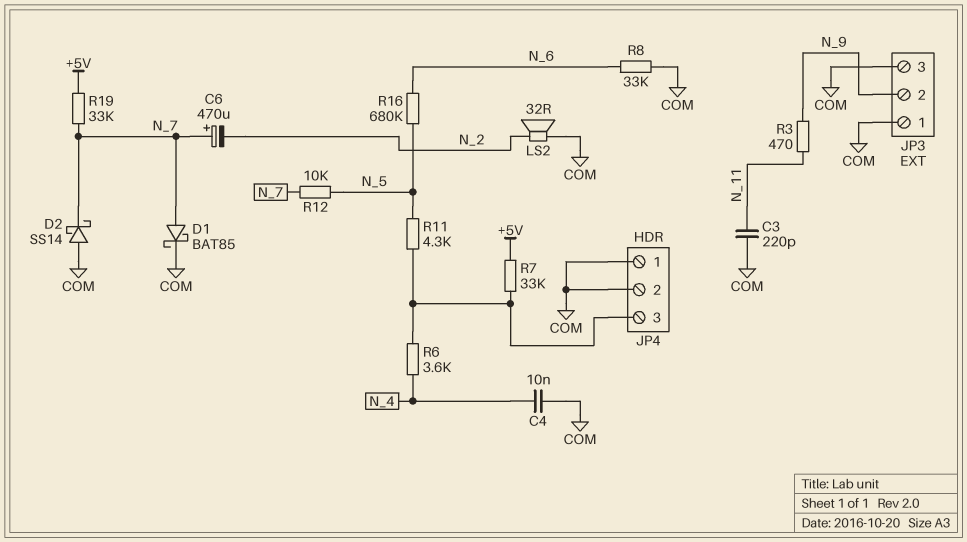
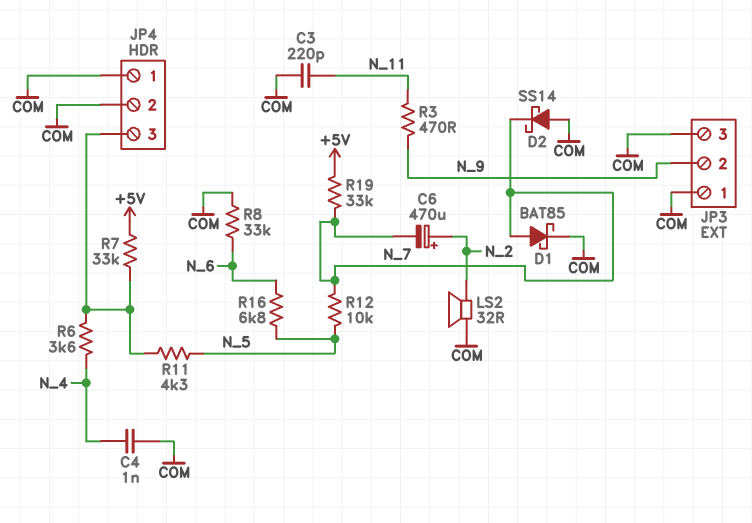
C4: 10nF (COM, N_4) -> 1nF (COM, N_4)
C6: 470uF (plus N_7, minus N_2) -> 470uF (plus N_2, minus N_7)
R16: 680k (N_5, N_6) -> 6.8k (N_5, N_6)

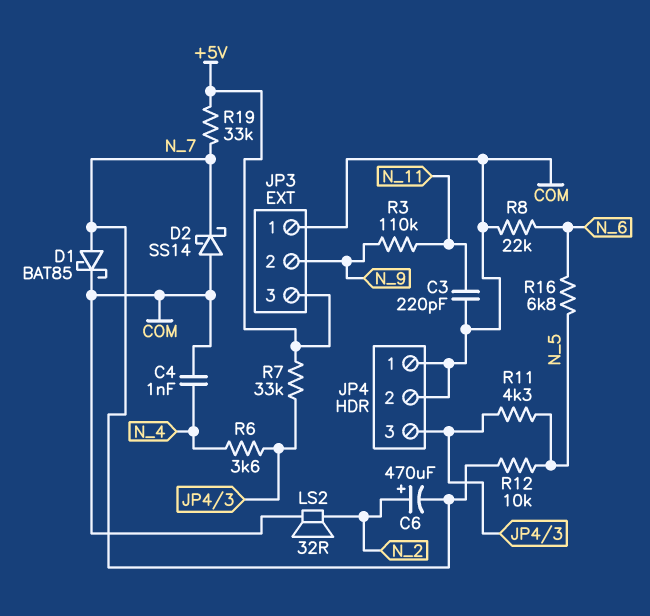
JP3 pin 3: COM -> +5V
R3: 470 (N_9, N_11) -> 110k (N_9, N_11)
R8: 33k (COM, N_6) -> 22k (COM, N_6)

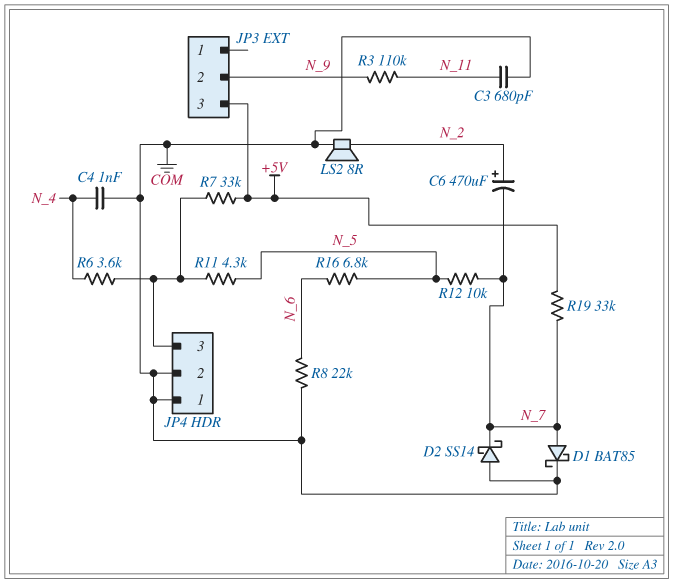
C3: 220pF (COM, N_11) -> 680pF (COM, N_11)
JP3 pin 1: COM -> none
LS2: speaker 32R (COM, N_2) -> speaker 8R (COM, N_2)

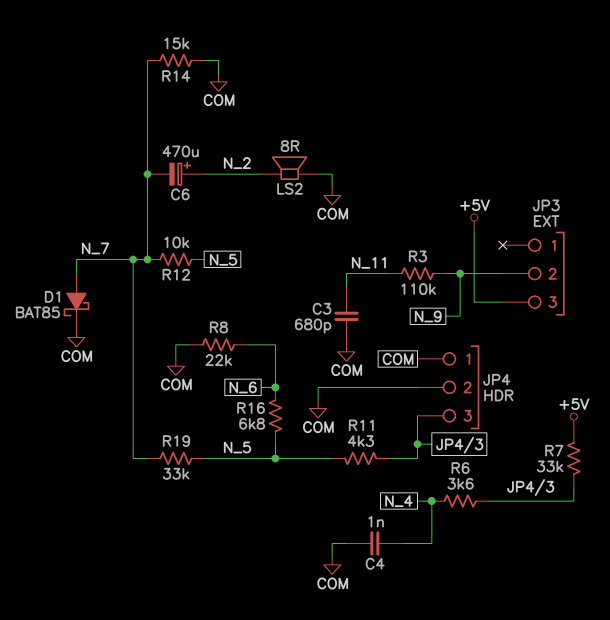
D2: schottky SS14 (A COM, K N_7) -> none
R14: none -> 15k (COM, N_7)
R19: 33k (+5V, N_7) -> 33k (N_5, N_7)

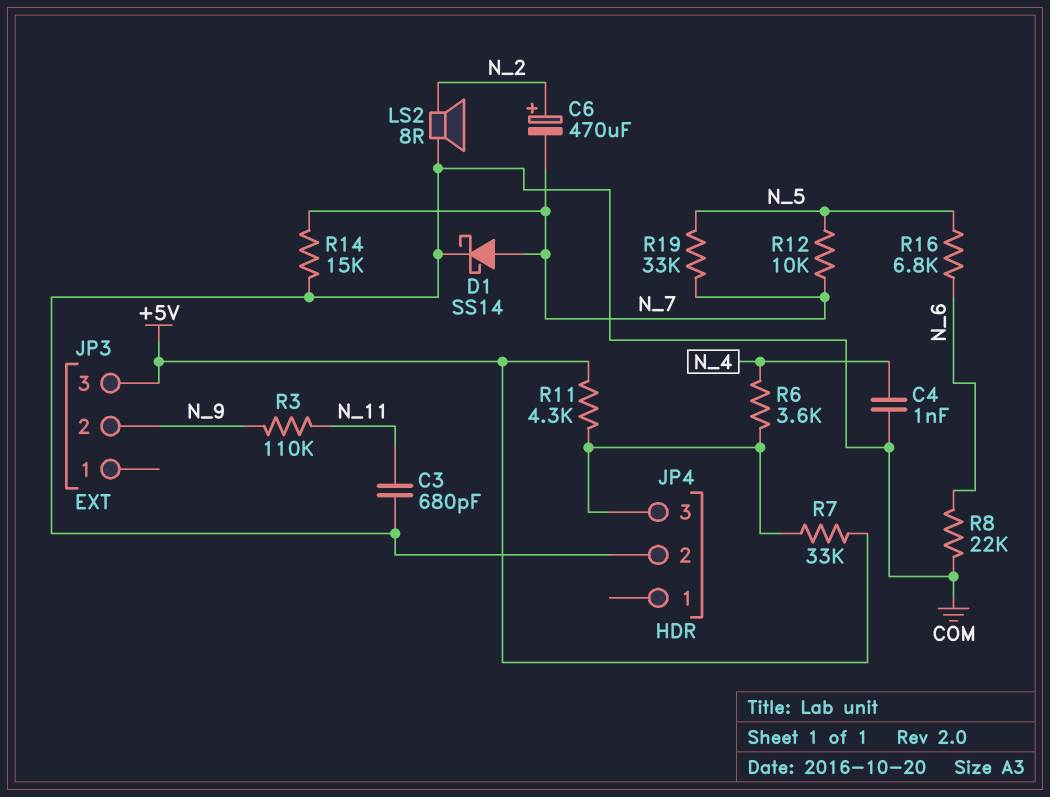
D1: schottky BAT85 (A N_7, K COM) -> schottky SS14 (A N_7, K COM)
JP4 pin 1: COM -> none
R11: 4.3k (JP4/3, N_5) -> 4.3k (+5V, JP4/3)

